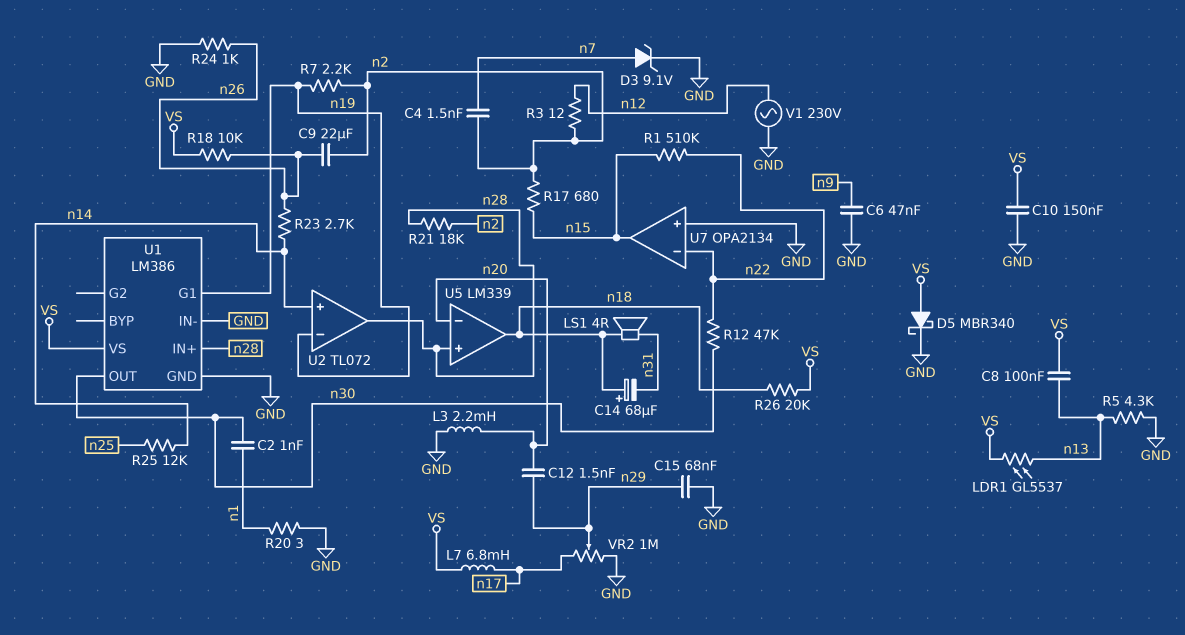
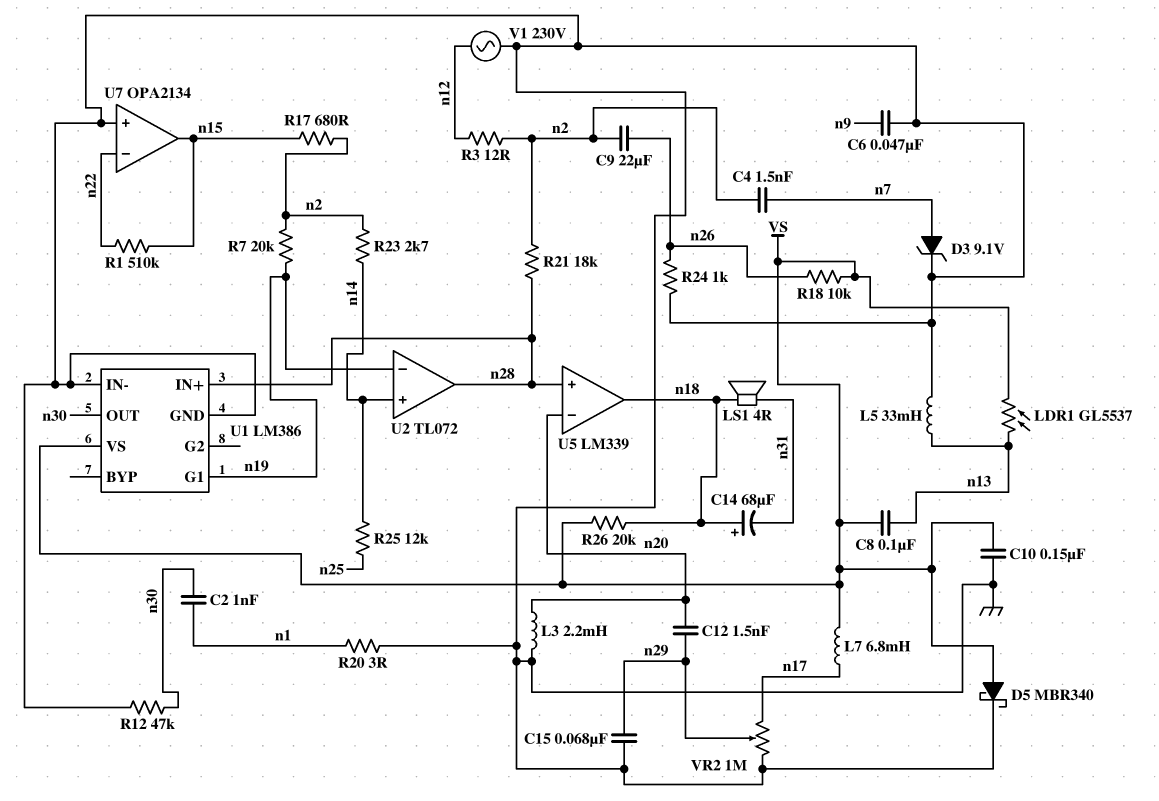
L5: none -> 33mH (GND, n13)
R5: 4.3k (GND, n13) -> none
R7: 2.2k (n2, n19) -> 20k (n2, n19)
R12: 47k (n22, n30) -> 47k (GND, n30)
R23: 2.7k (n14, n26) -> 2.7k (n2, n14)

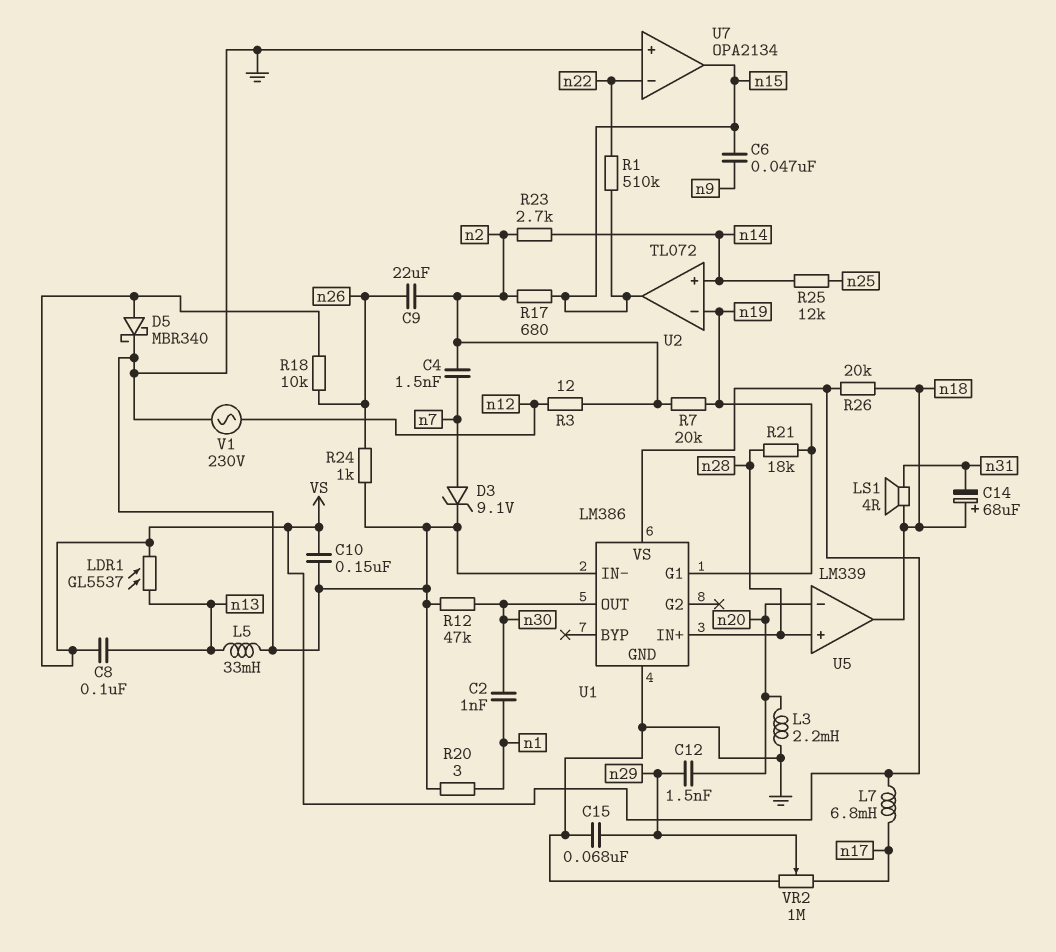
C6: 47nF (GND, n9) -> 47nF (n9, n15)
R21: 18k (n2, n28) -> 18k (n19, n28)
U2 pin out: n28 -> n15

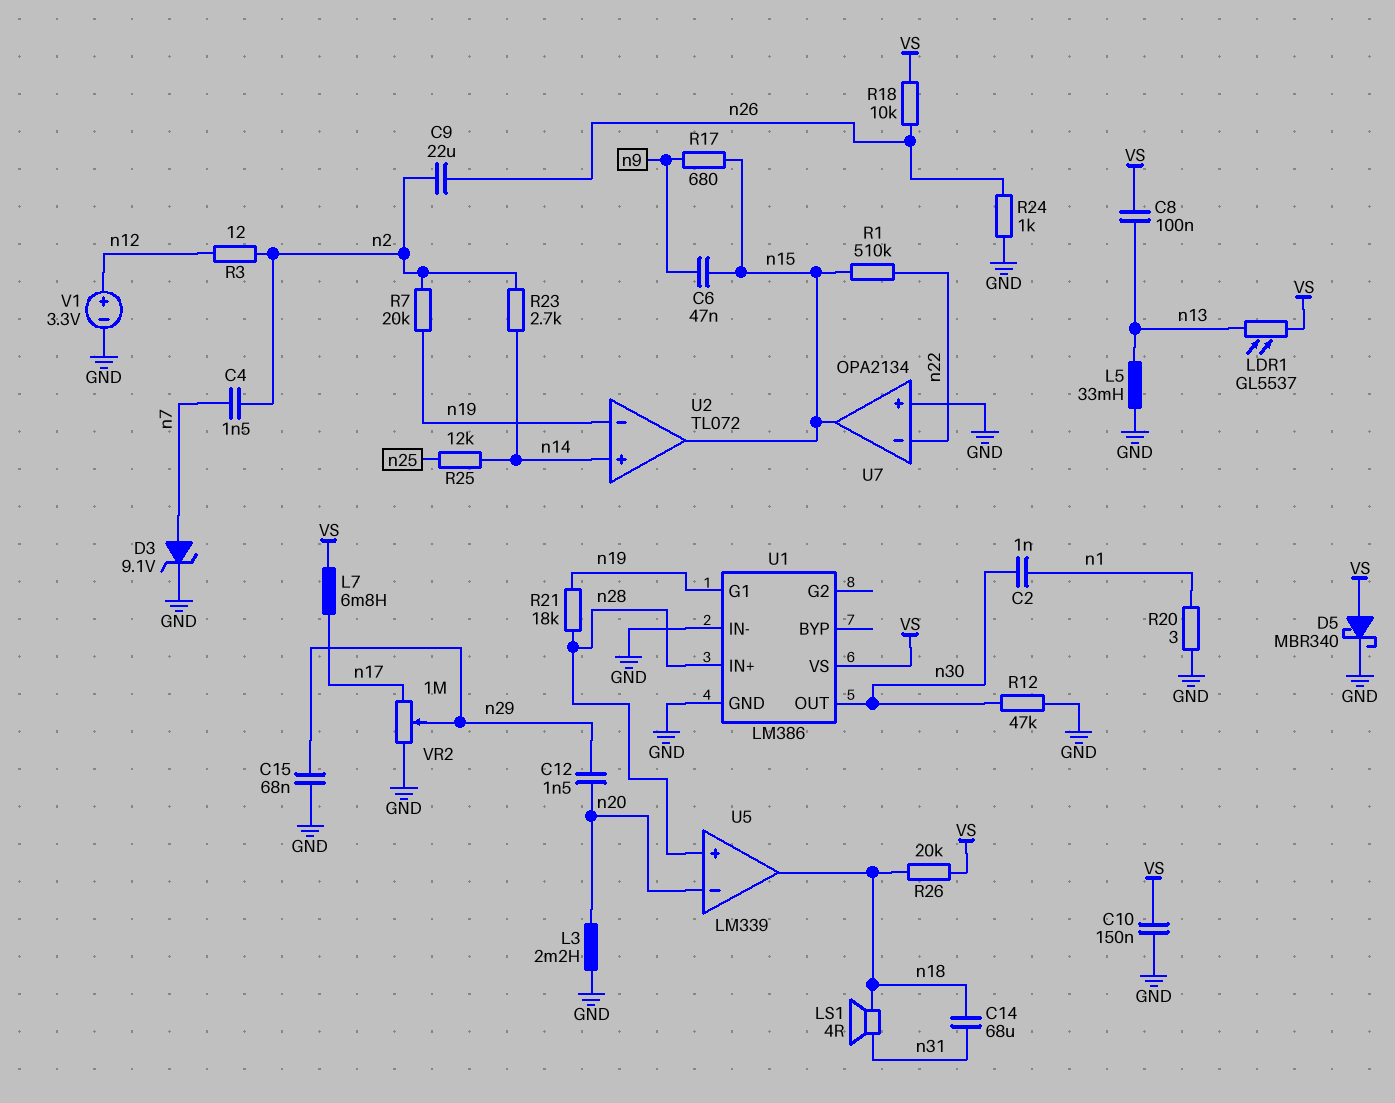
C14: 68uF (plus n18, minus n31) -> 68uF (n18, n31)
R17: 680 (n2, n15) -> 680 (n9, n15)
V1: AC 230V (GND, n12) -> 3.3V (plus n12, minus GND)

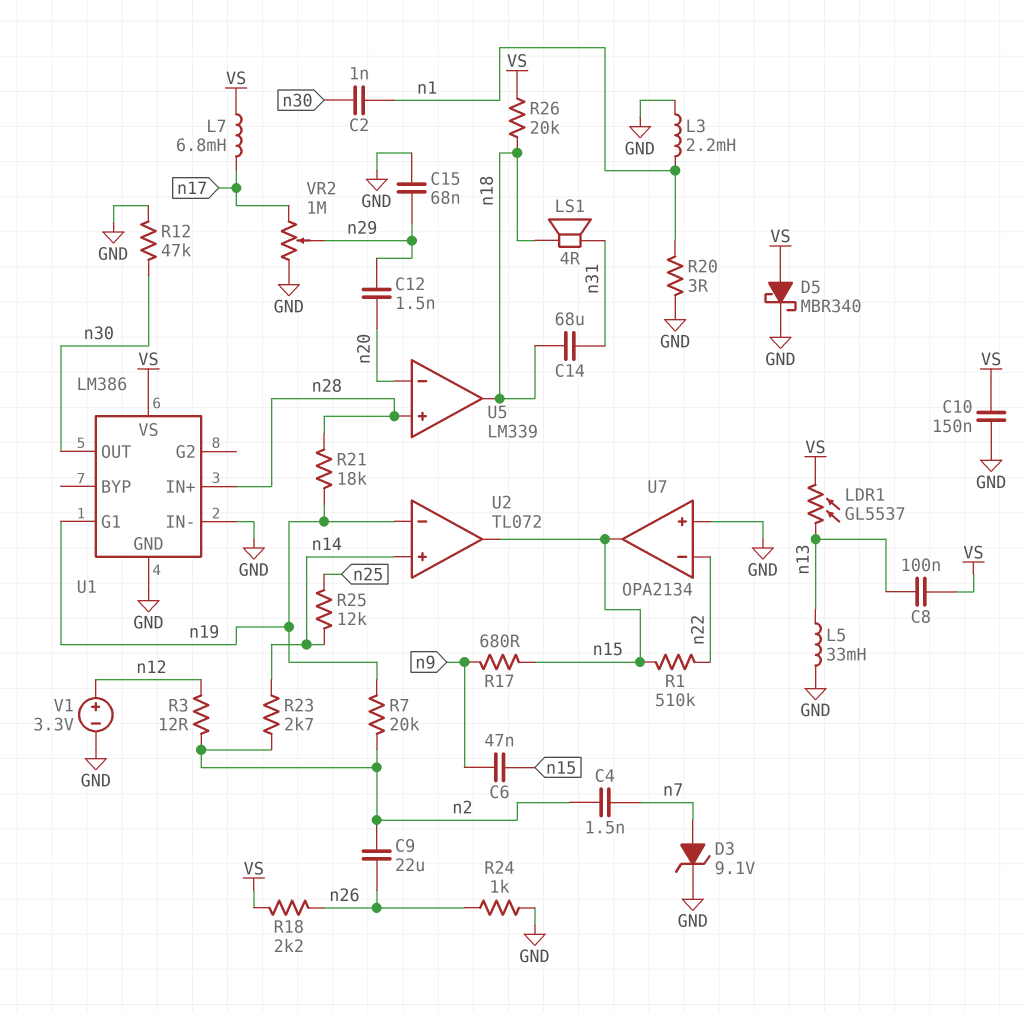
L3: 2.2mH (GND, n20) -> 2.2mH (GND, n1)
R18: 10k (VS, n26) -> 2.2k (VS, n26)

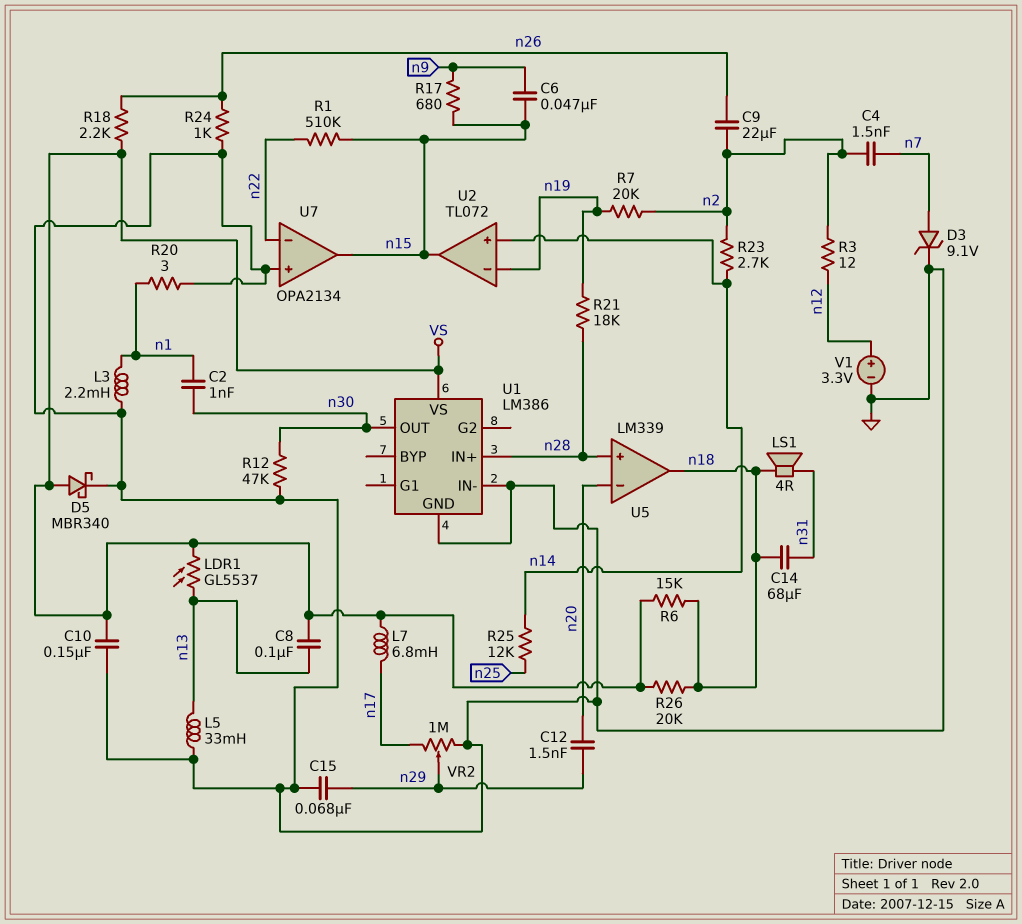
R6: none -> 15k (VS, n18)
U1 pin G1: n19 -> none

